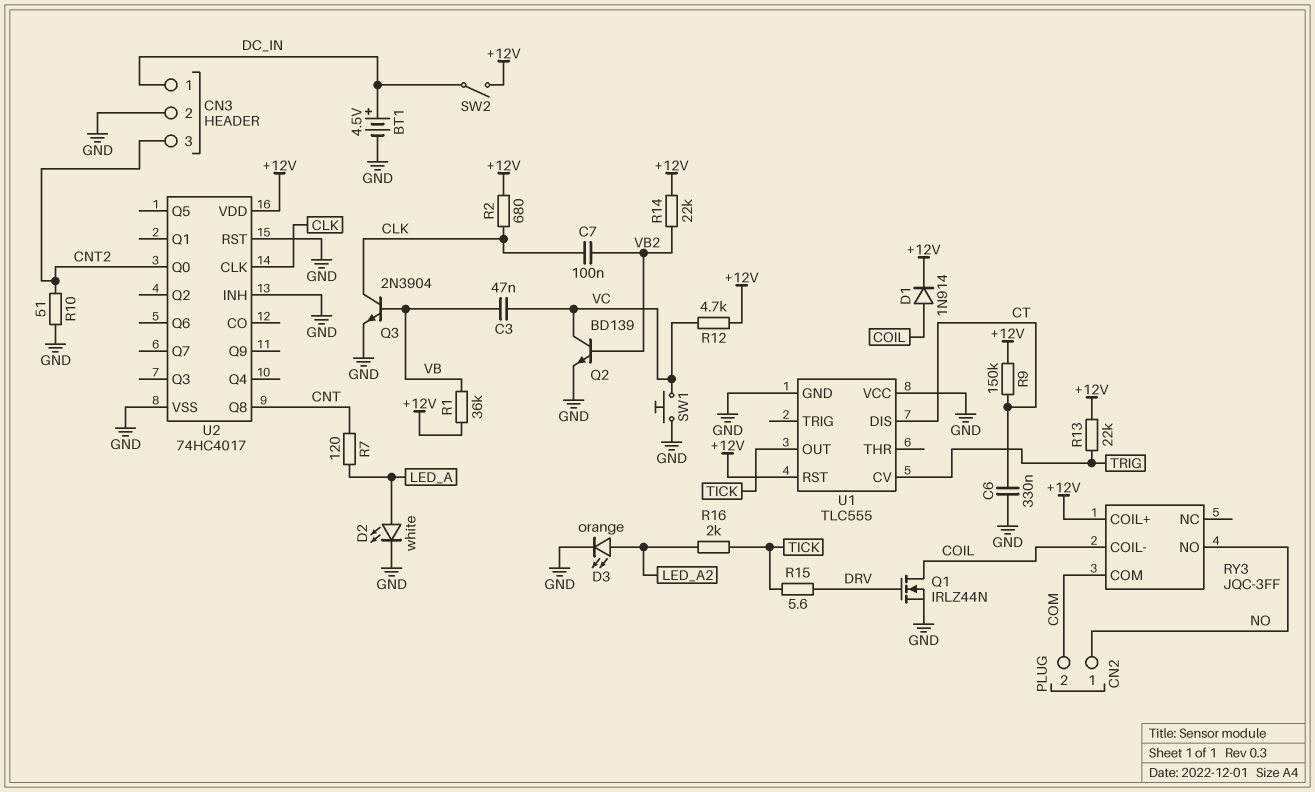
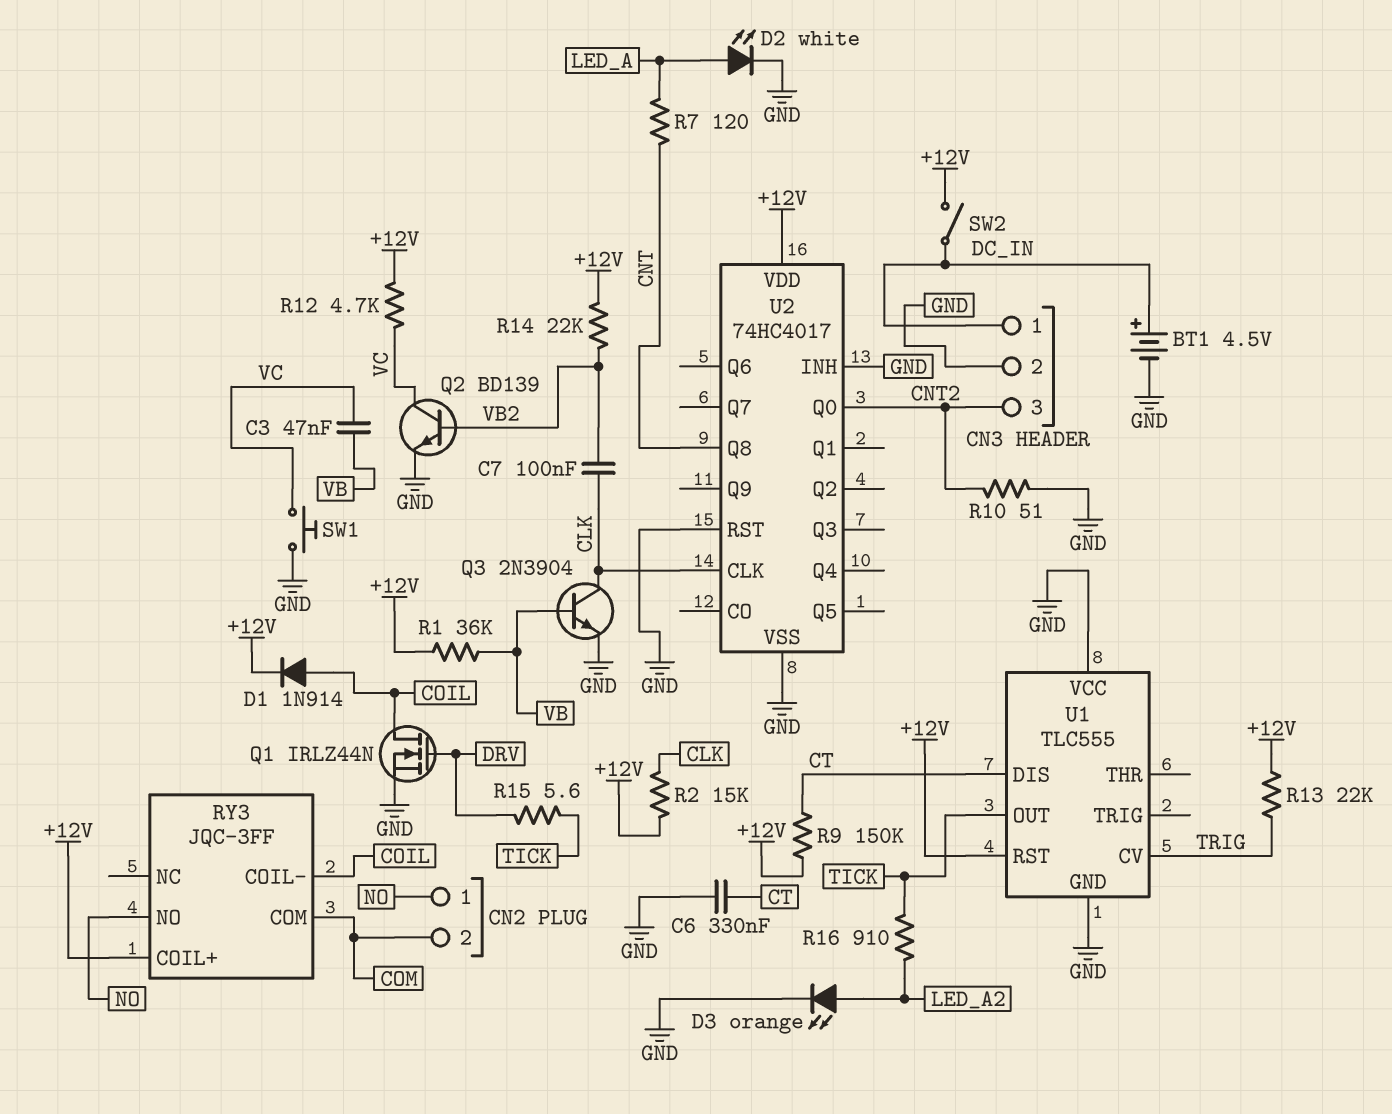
R2: 680 (+12V, CLK) -> 15k (+12V, CLK)
R16: 2k (LED_A2, TICK) -> 910 (LED_A2, TICK)

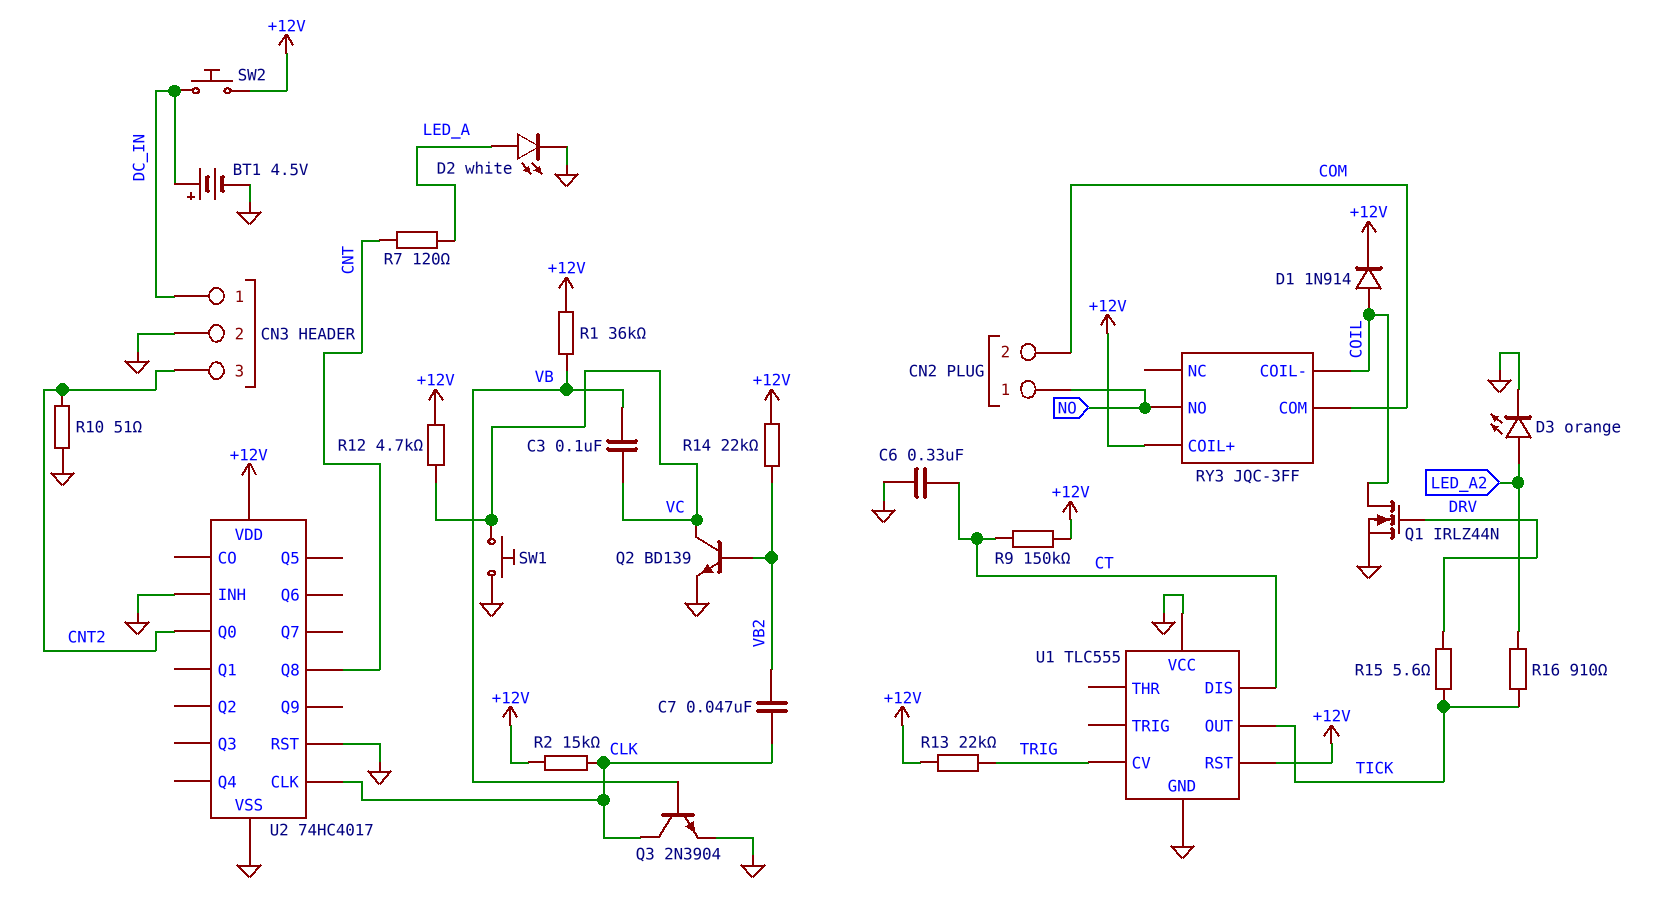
C3: 47nF (VB, VC) -> 100nF (VB, VC)
C7: 100nF (CLK, VB2) -> 47nF (CLK, VB2)
SW2: switch (+12V, DC_IN) -> button (+12V, DC_IN)

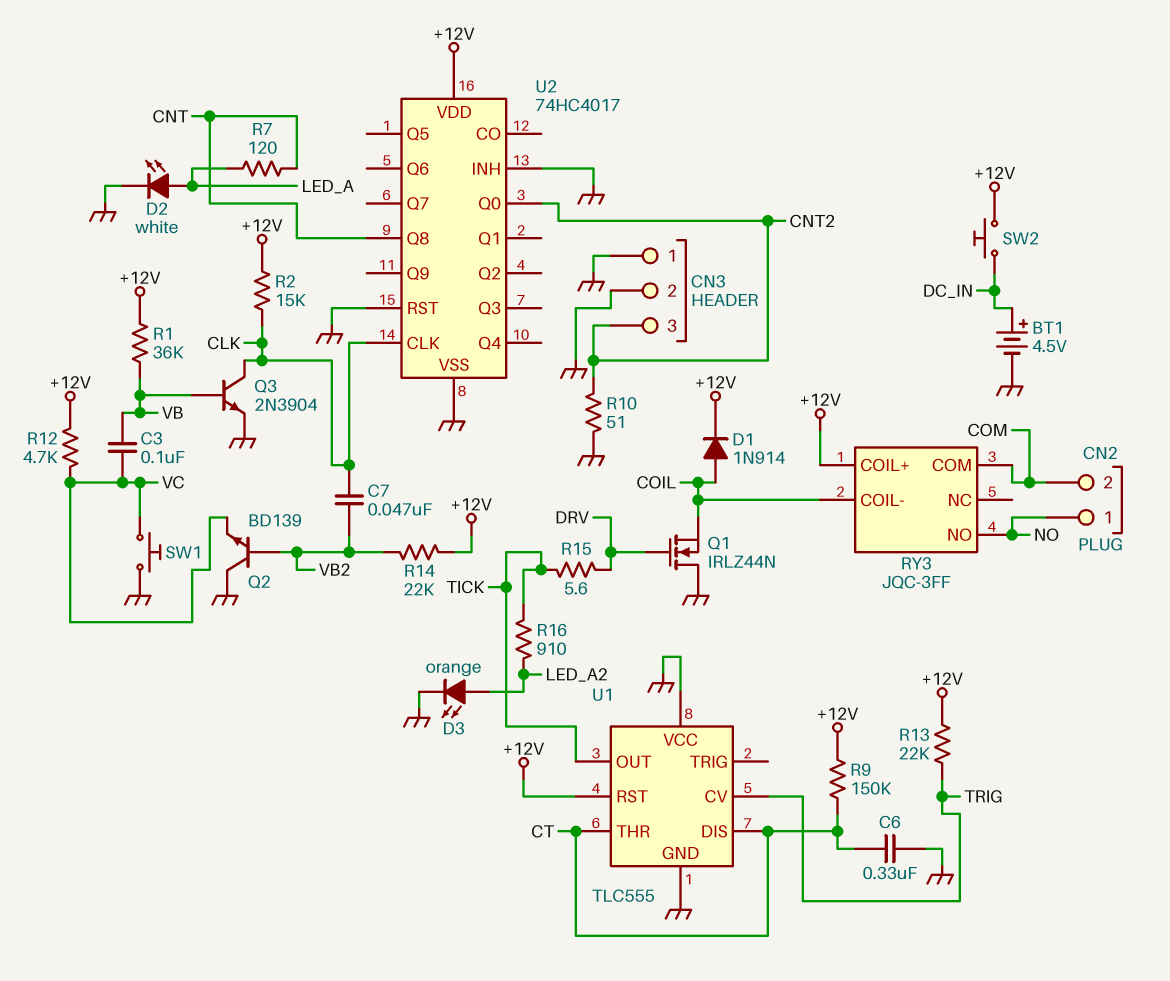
CN3 pin 1: DC_IN -> GND
Q1: NMOS IRLZ44N (G DRV, D COIL, S GND) -> NMOS IRLZ44N (G DRV, D GND, S COIL)
Q2: NPN BD139 (B VB2, C VC, E GND) -> NPN BD139 (B VB2, C GND, E VC)
U1 pin THR: none -> CT

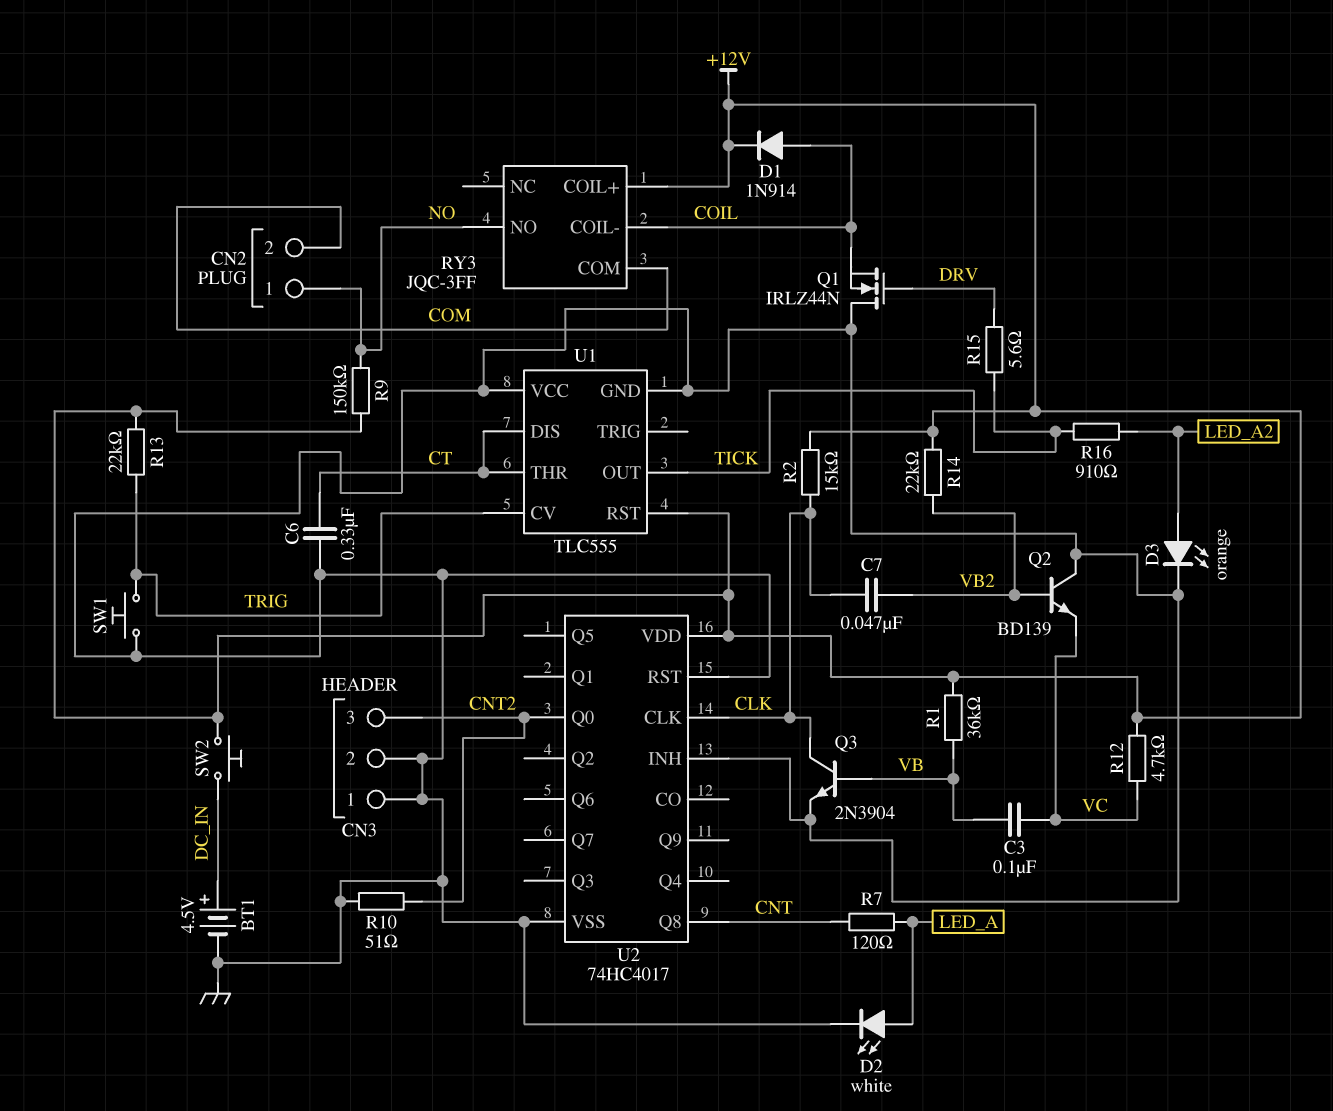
R9: 150k (+12V, CT) -> 150k (+12V, NO)
SW1: button (GND, VC) -> button (GND, TRIG)

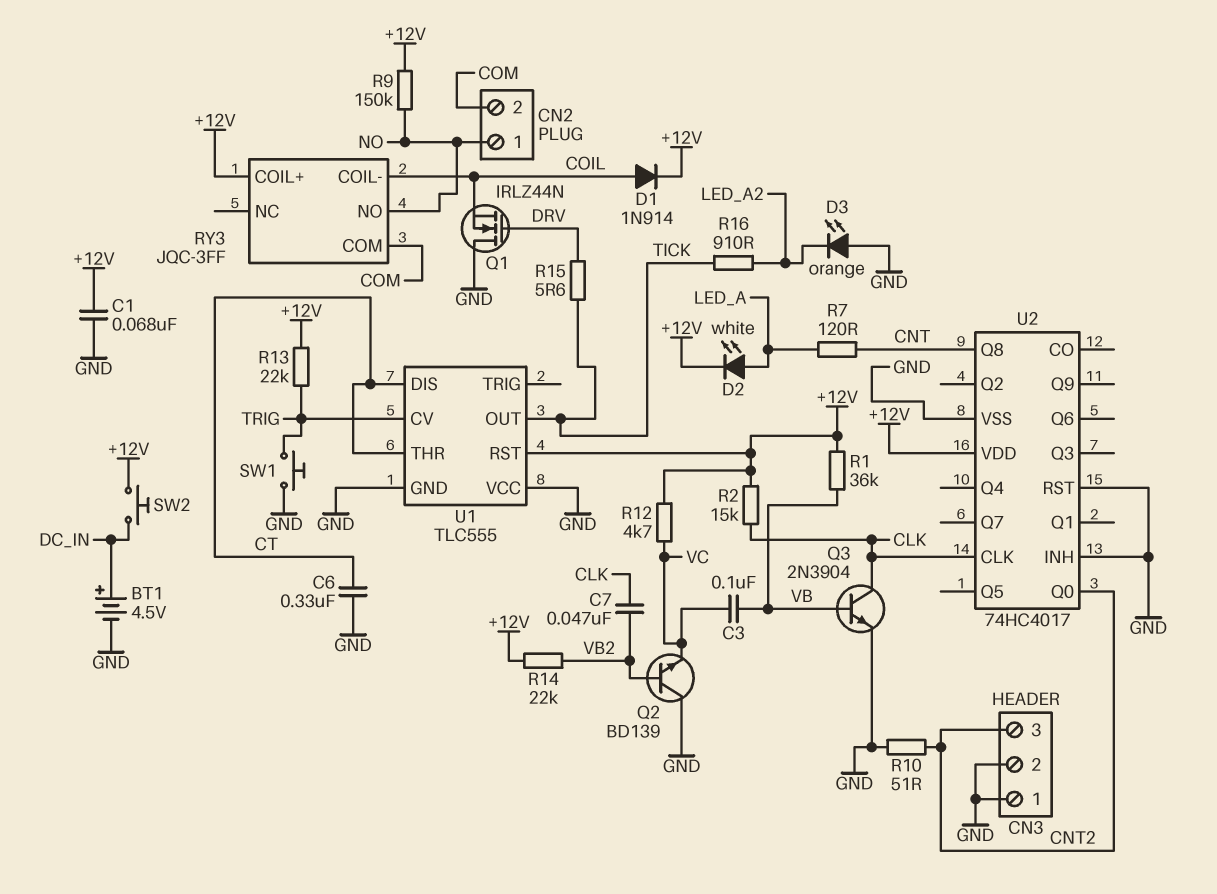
C1: none -> 68nF (+12V, GND)
D2: LED white (A LED_A, K GND) -> LED white (A LED_A, K +12V)
D3: LED orange (A LED_A2, K GND) -> LED orange (A GND, K LED_A2)

